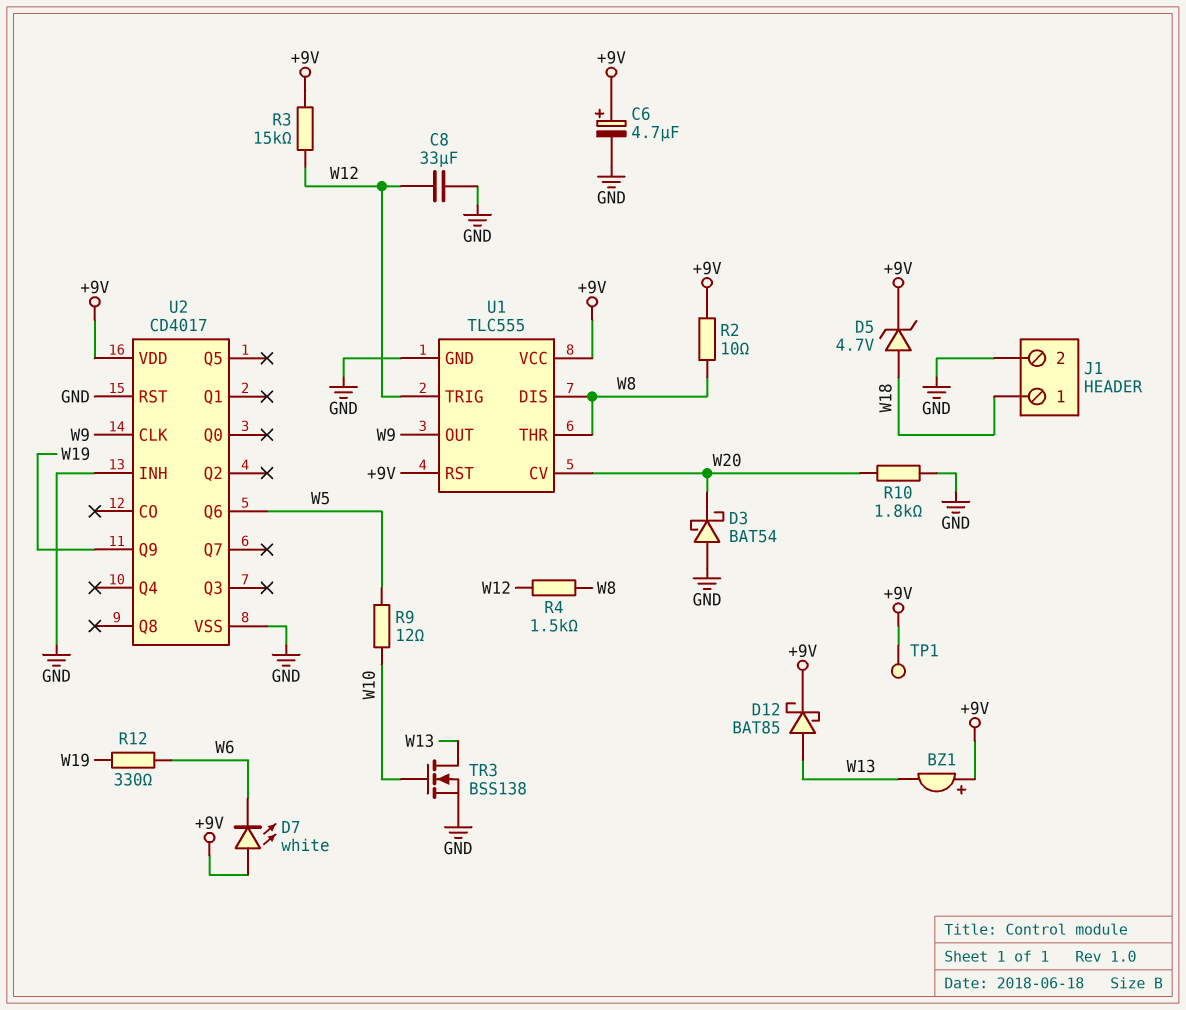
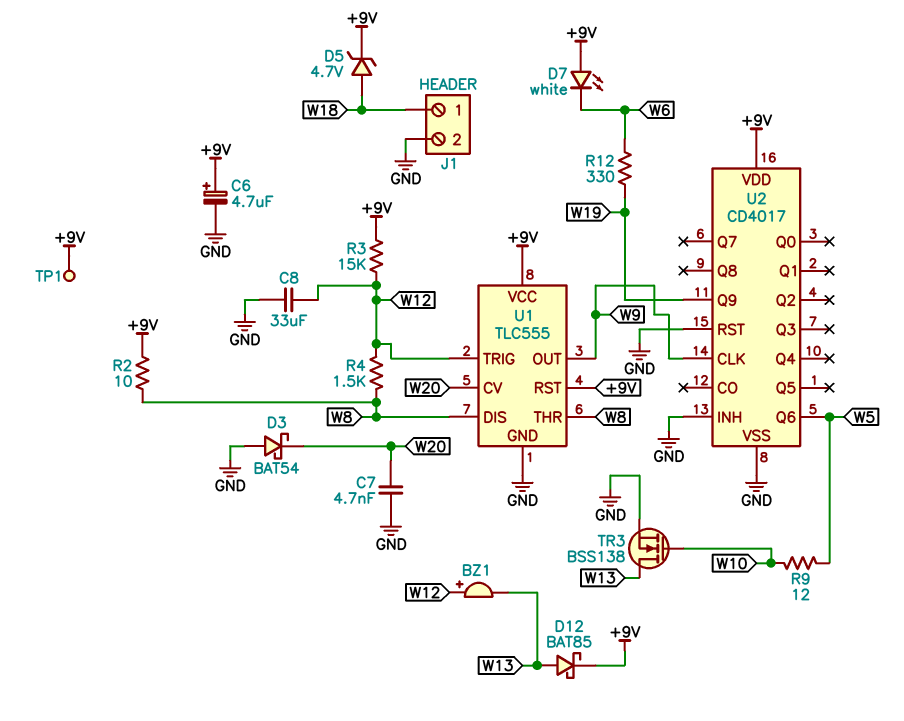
BZ1: buzzer (plus +9V, minus W13) -> buzzer (plus W12, minus W13)
C7: none -> 4.7nF (GND, W20)
R10: 1.8k (GND, W20) -> none

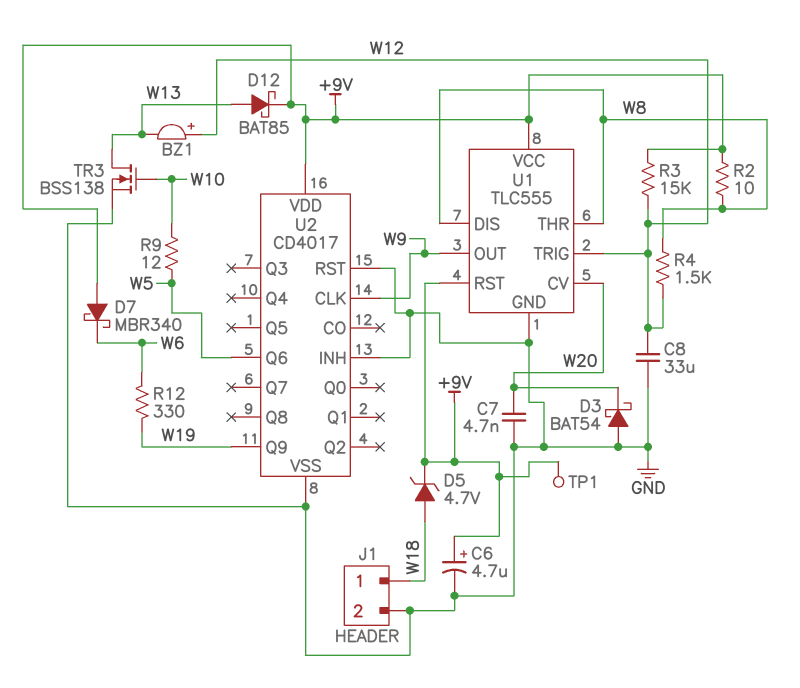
D7: LED white (A +9V, K W6) -> schottky MBR340 (A +9V, K W6)

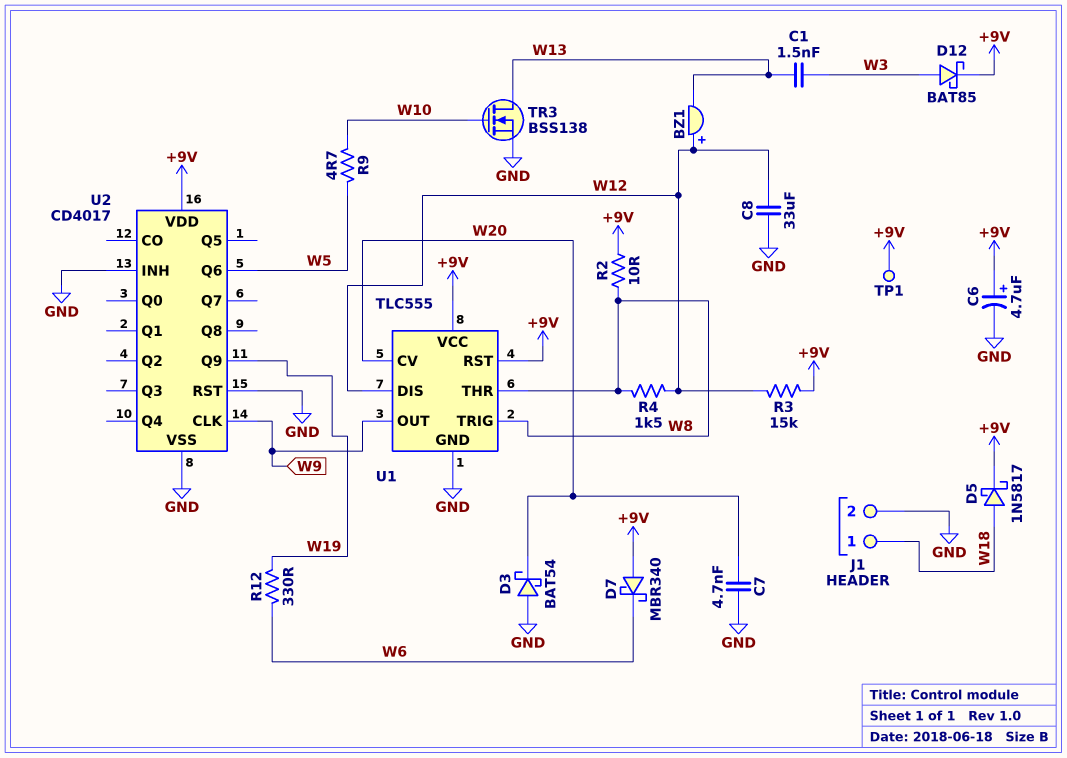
C1: none -> 1.5nF (W3, W13)
D5: zener 4.7V (A W18, K +9V) -> schottky 1N5817 (A W18, K +9V)
D12: schottky BAT85 (A W13, K +9V) -> schottky BAT85 (A W3, K +9V)
R9: 12 (W5, W10) -> 4.7 (W5, W10)
U1 pin DIS: W8 -> W12
U1 pin TRIG: W12 -> W8

